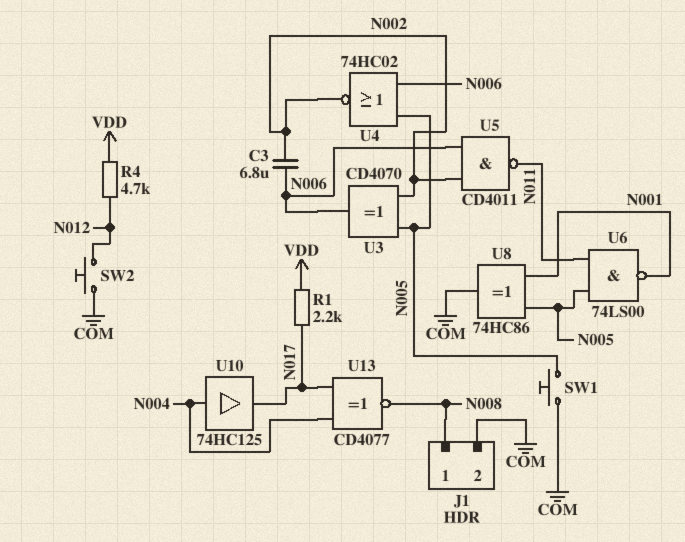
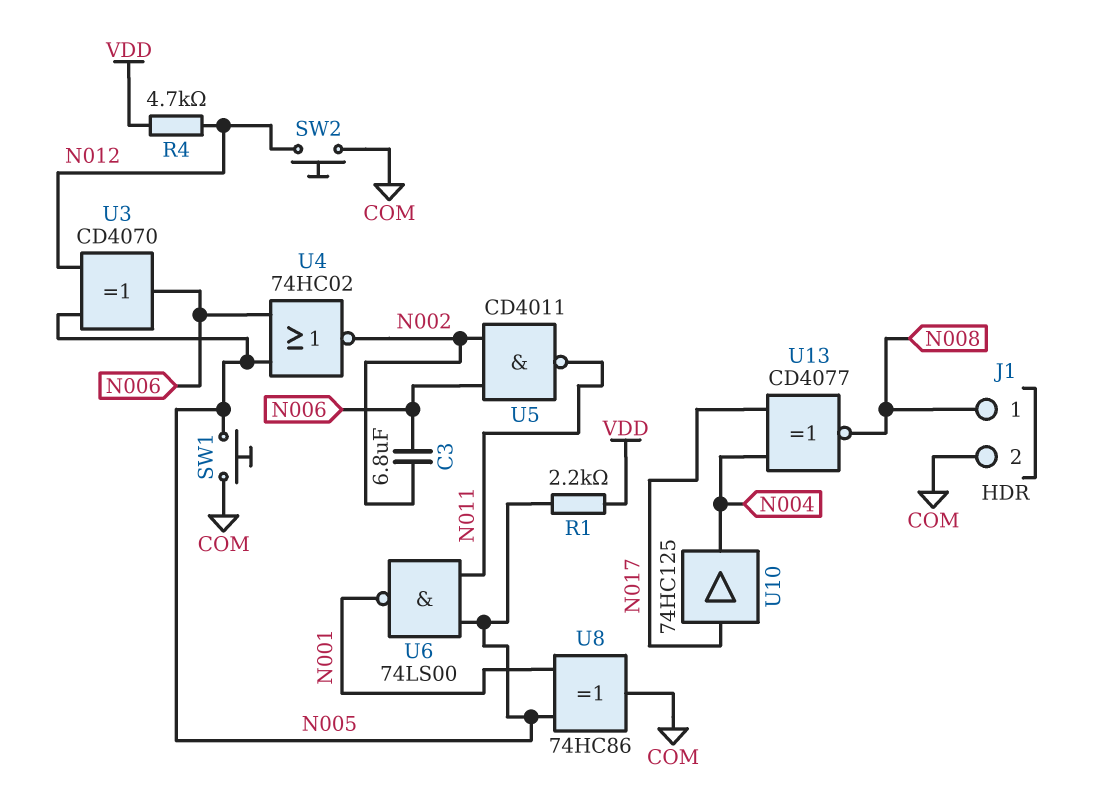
R1: 2.2k (N017, VDD) -> 2.2k (N005, VDD)
U3: XOR CD4070 (in N002, in N005, out N006) -> XOR CD4070 (in N005, in N012, out N006)
U10: buffer 74HC125 (in N004, out N017) -> buffer 74HC125 (in N017, out N004)

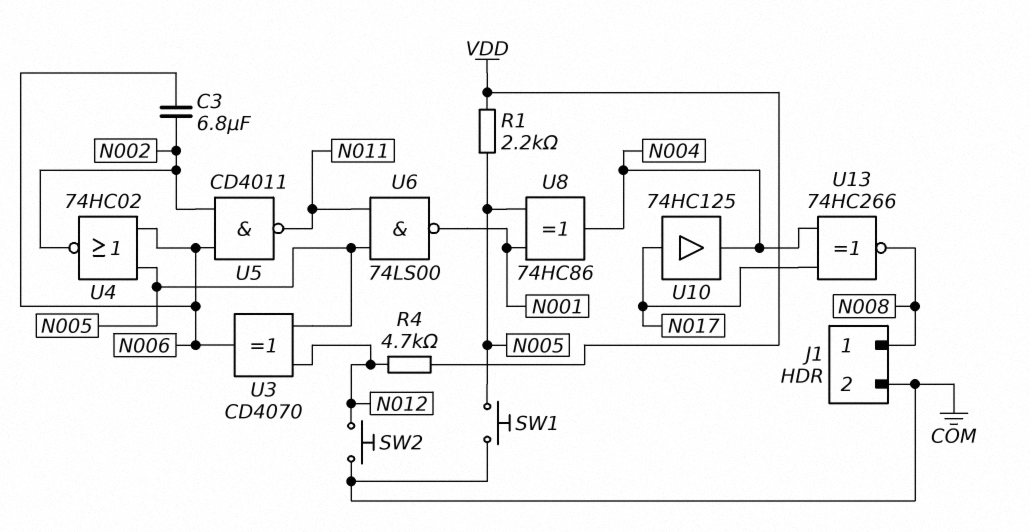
U8: XOR 74HC86 (in N001, in N005, out COM) -> XOR 74HC86 (in N001, in N005, out N004)
U13: XNOR CD4077 (in N004, in N017, out N008) -> XNOR 74HC266 (in N004, in N017, out N008)

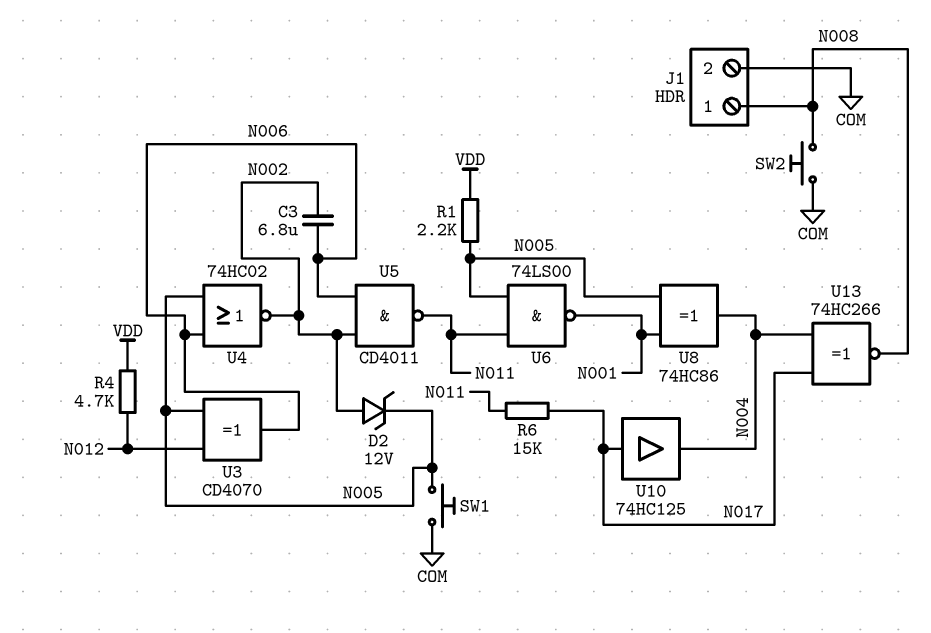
D2: none -> zener 12V (A N002, K N005)
R6: none -> 15k (N011, N017)
SW2: button (COM, N012) -> button (COM, N008)

